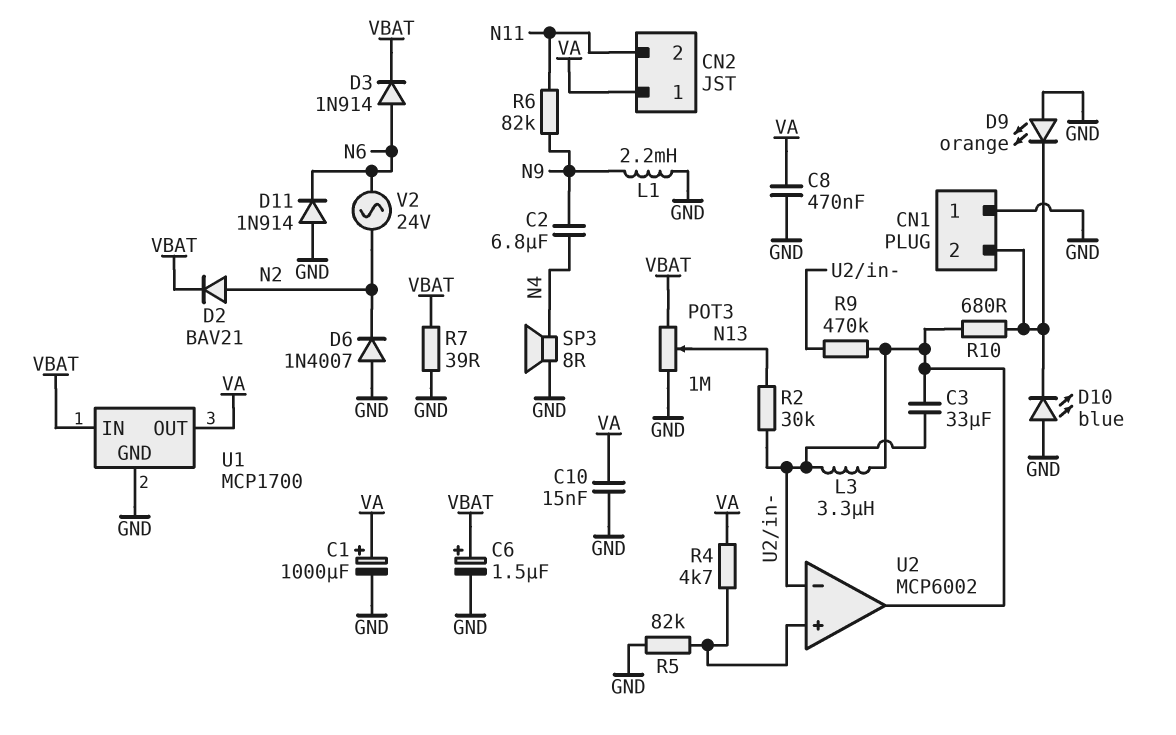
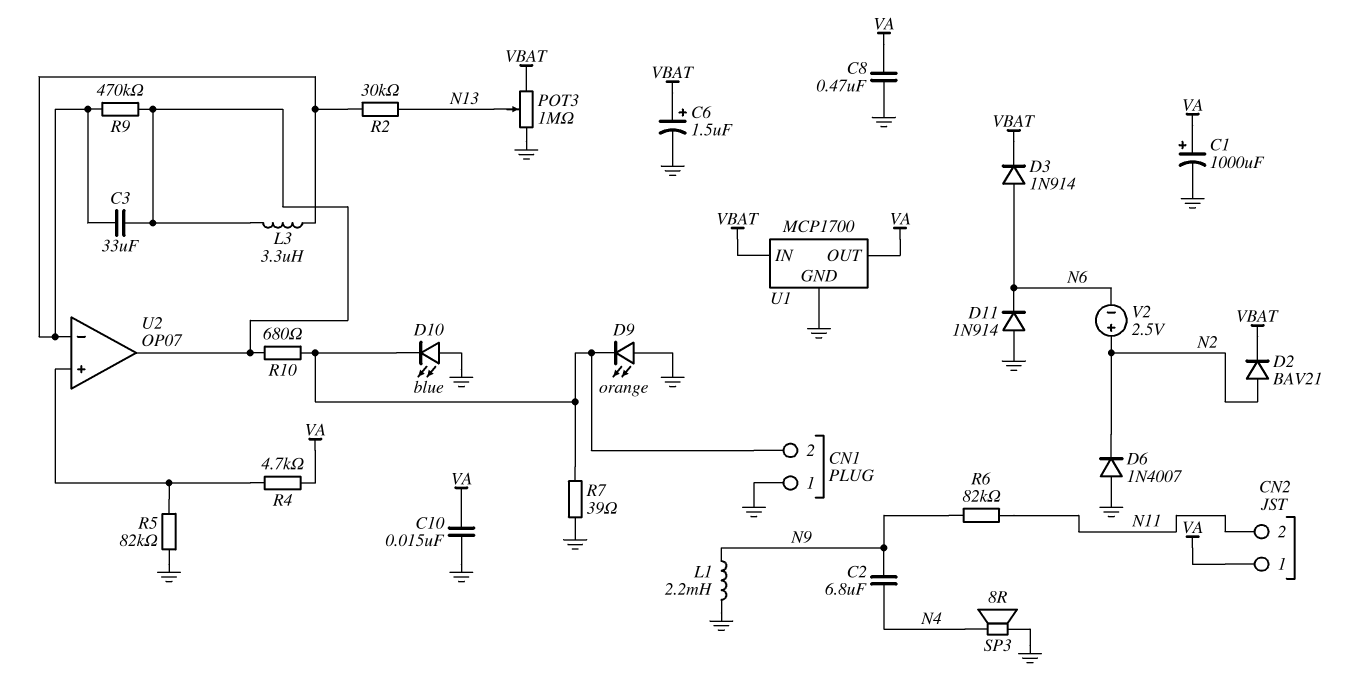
R7: 39 (GND, VBAT) -> 39 (CN1/2, GND)
U2: MCP6002 -> OP07
V2: AC 24V (N2, N6) -> 2.5V (plus N2, minus N6)

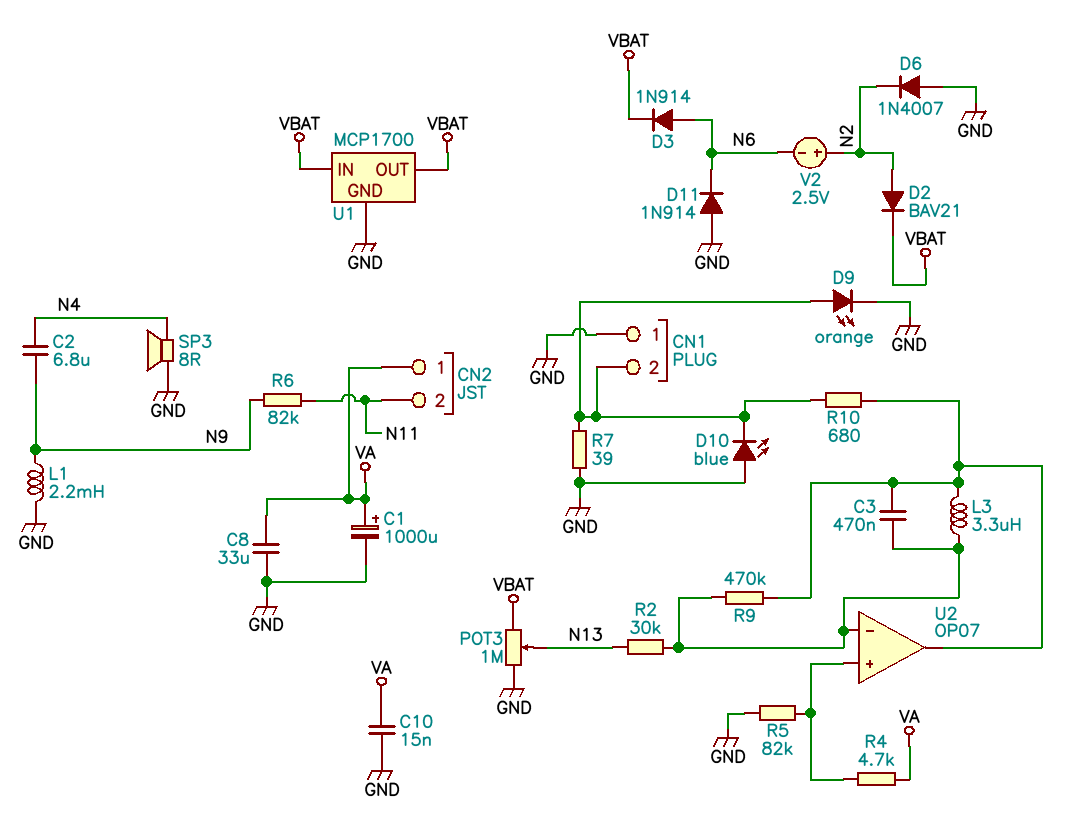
C3: 33uF (U2/in-, U2/out) -> 470nF (U2/in-, U2/out)
C6: 1.5uF (plus VBAT, minus GND) -> none
C8: 470nF (GND, VA) -> 33uF (GND, VA)
D9: LED orange (A GND, K CN1/2) -> LED orange (A CN1/2, K GND)
U1 pin OUT: VA -> VBAT

